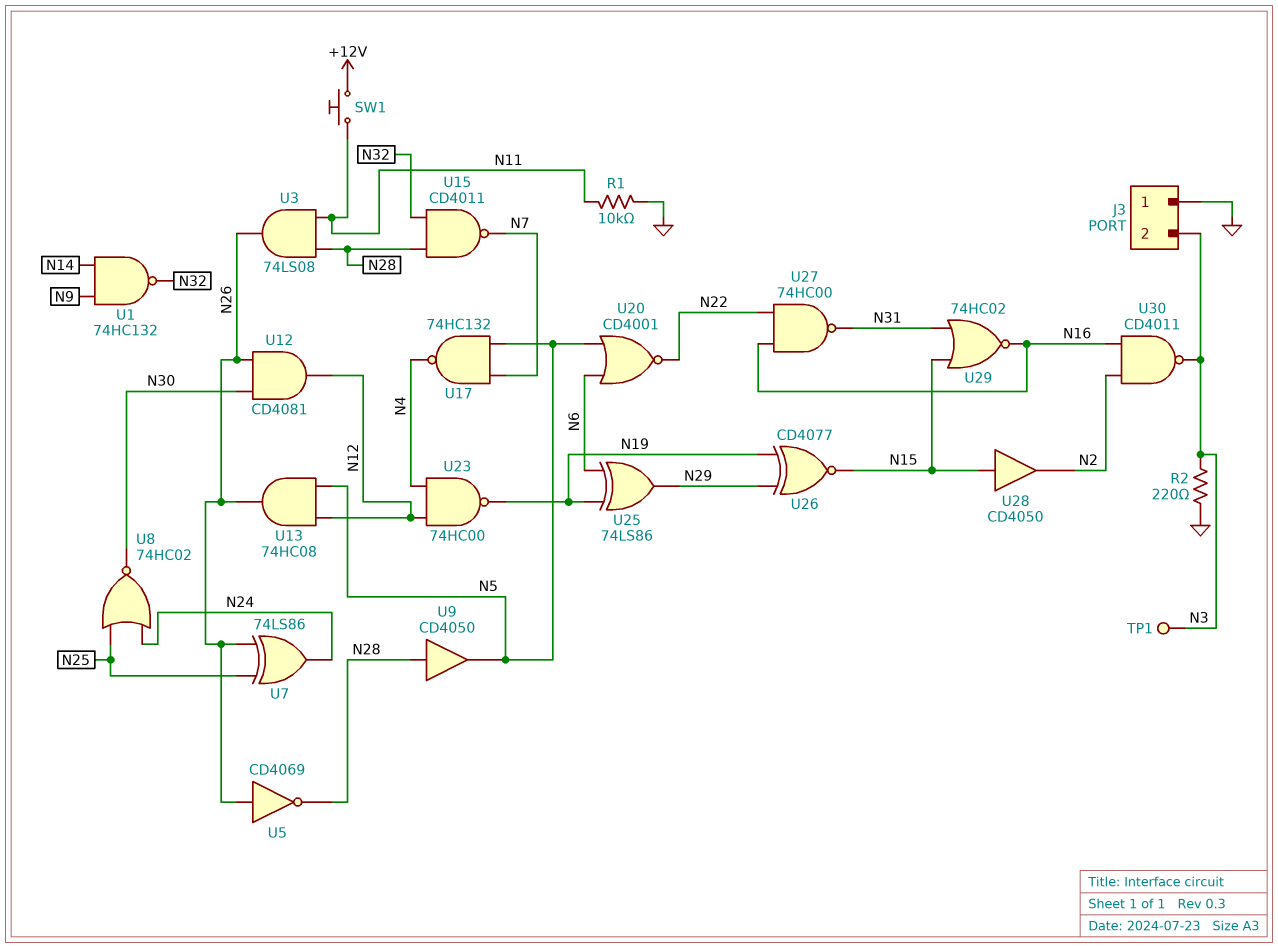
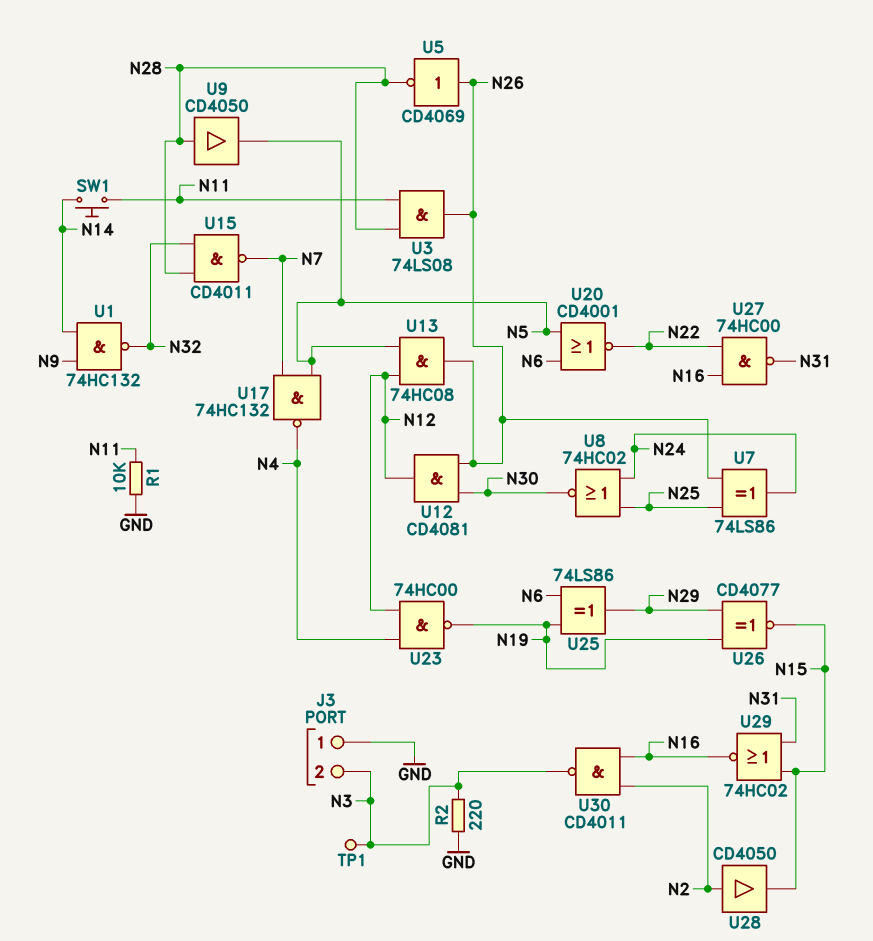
SW1: button (+12V, N11) -> button (N11, N14)
U28: buffer CD4050 (in N15, out N2) -> buffer CD4050 (in N2, out N15)

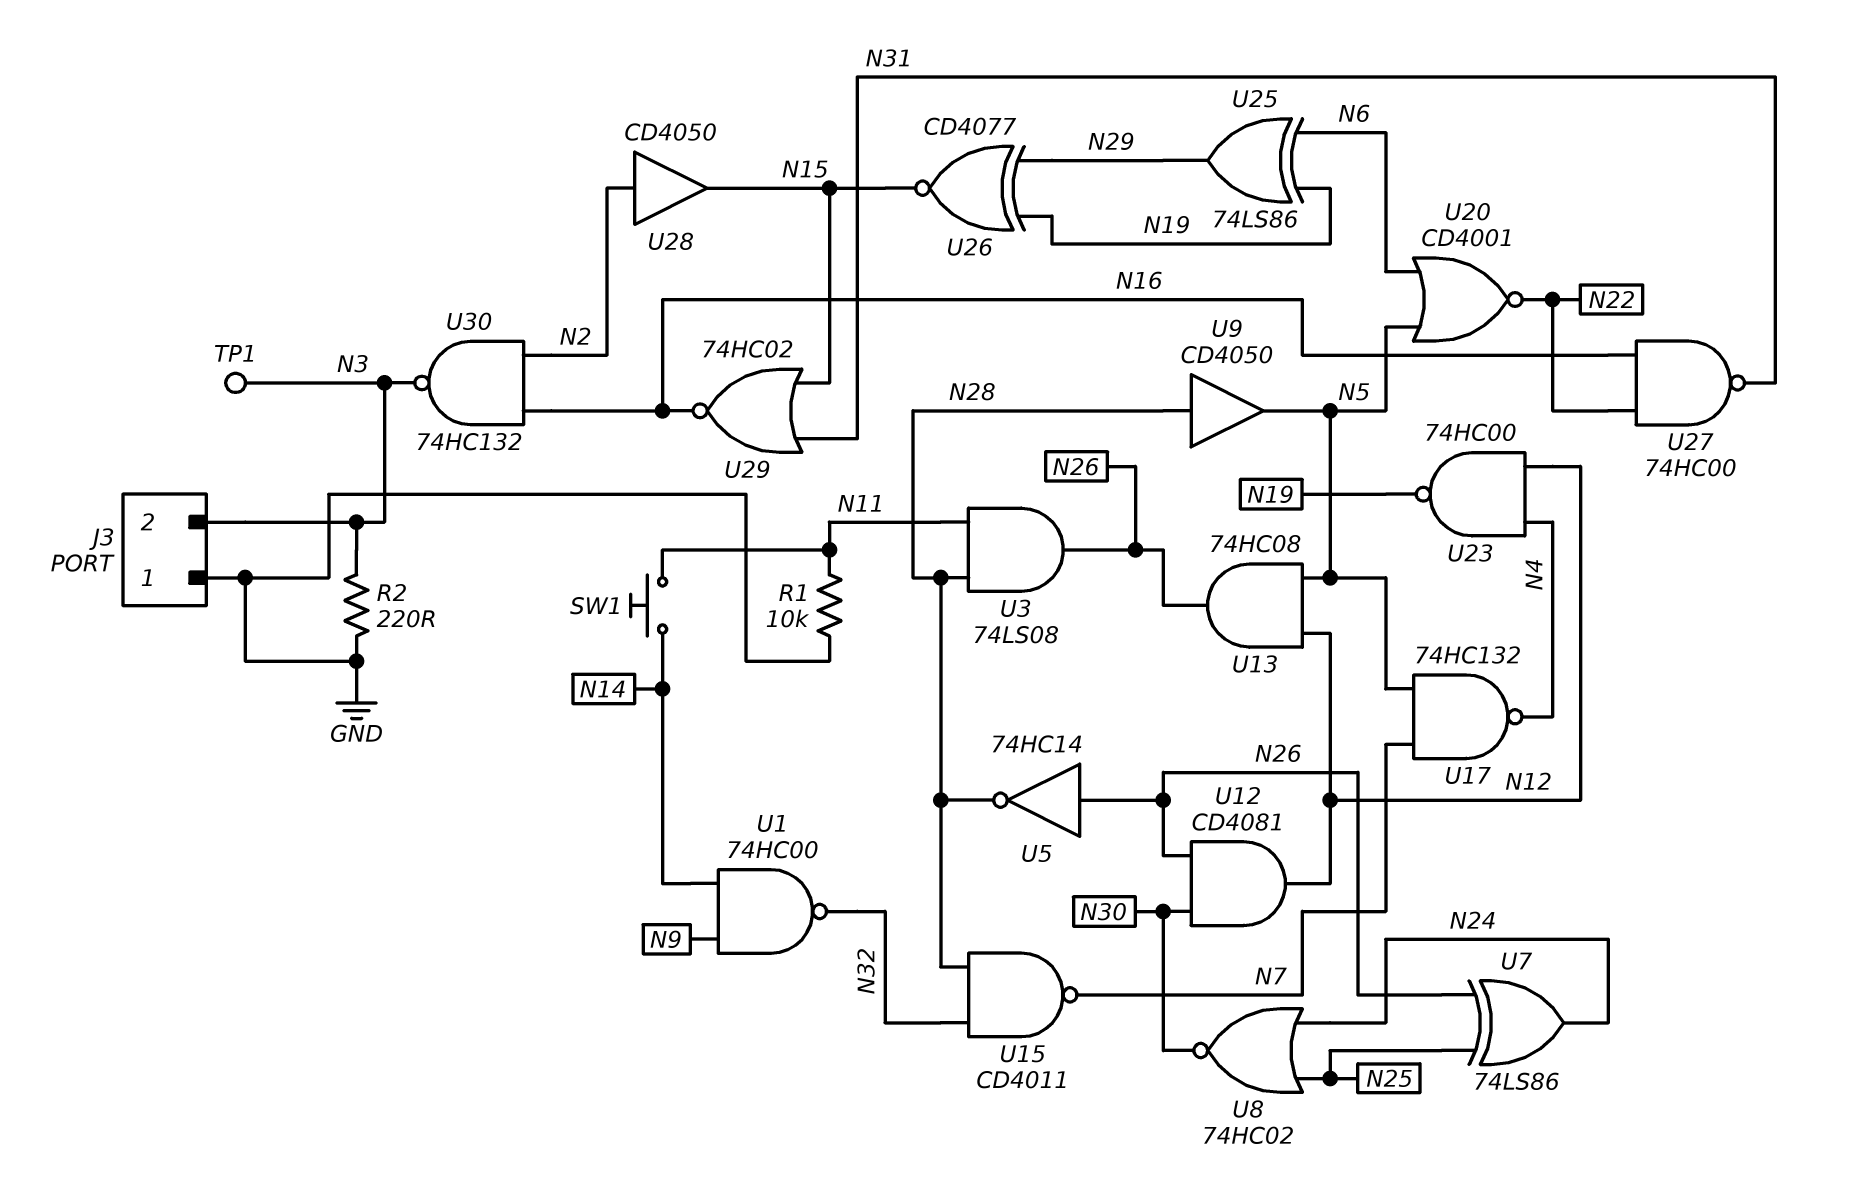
U1: NAND 74HC132 (in N9, in N14, out N32) -> NAND 74HC00 (in N9, in N14, out N32)
U5: NOT CD4069 (in N26, out N28) -> NOT 74HC14 (in N26, out N28)
U30: NAND CD4011 (in N2, in N16, out N3) -> NAND 74HC132 (in N2, in N16, out N3)

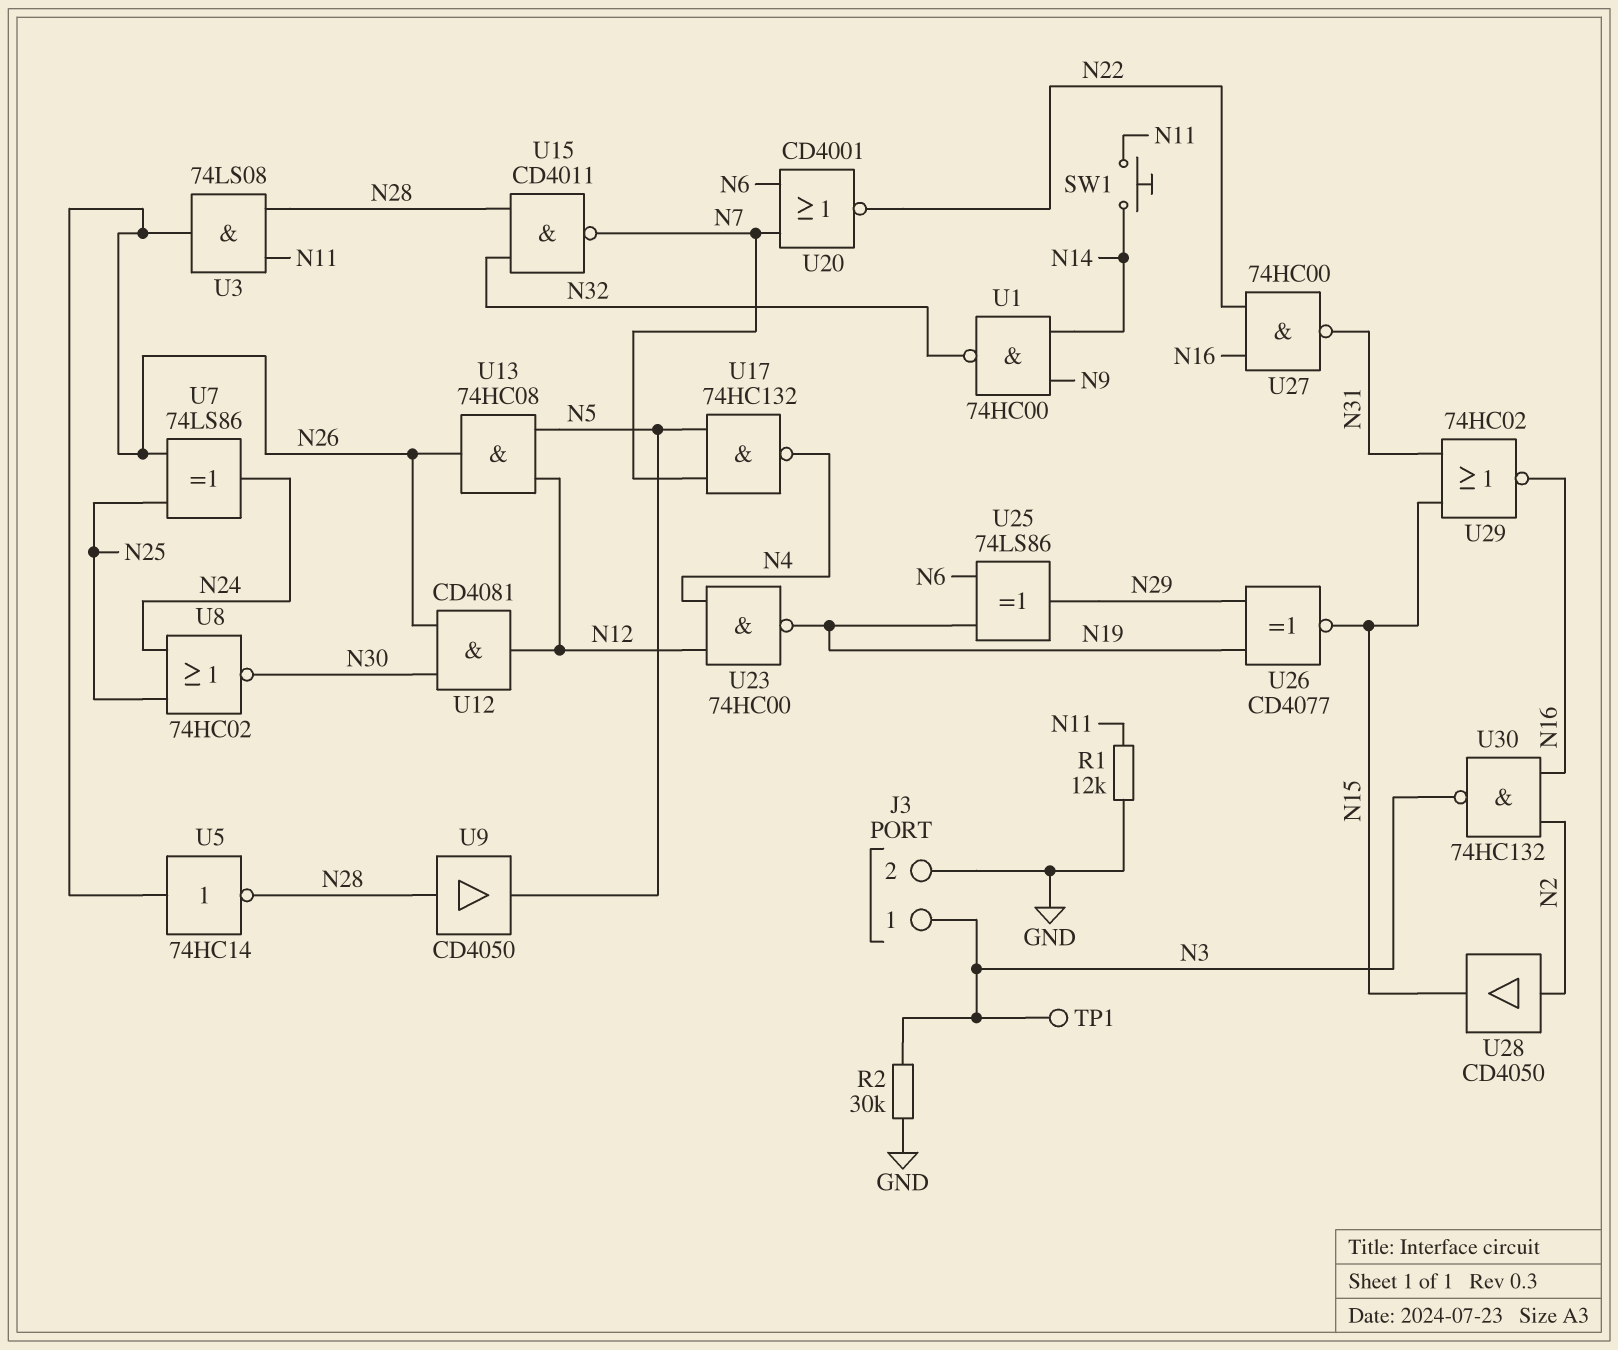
J3 pin 1: GND -> N3
J3 pin 2: N3 -> GND
R1: 10k (GND, N11) -> 12k (GND, N11)
R2: 220 (GND, N3) -> 30k (GND, N3)
U20: NOR CD4001 (in N5, in N6, out N22) -> NOR CD4001 (in N6, in N7, out N22)

